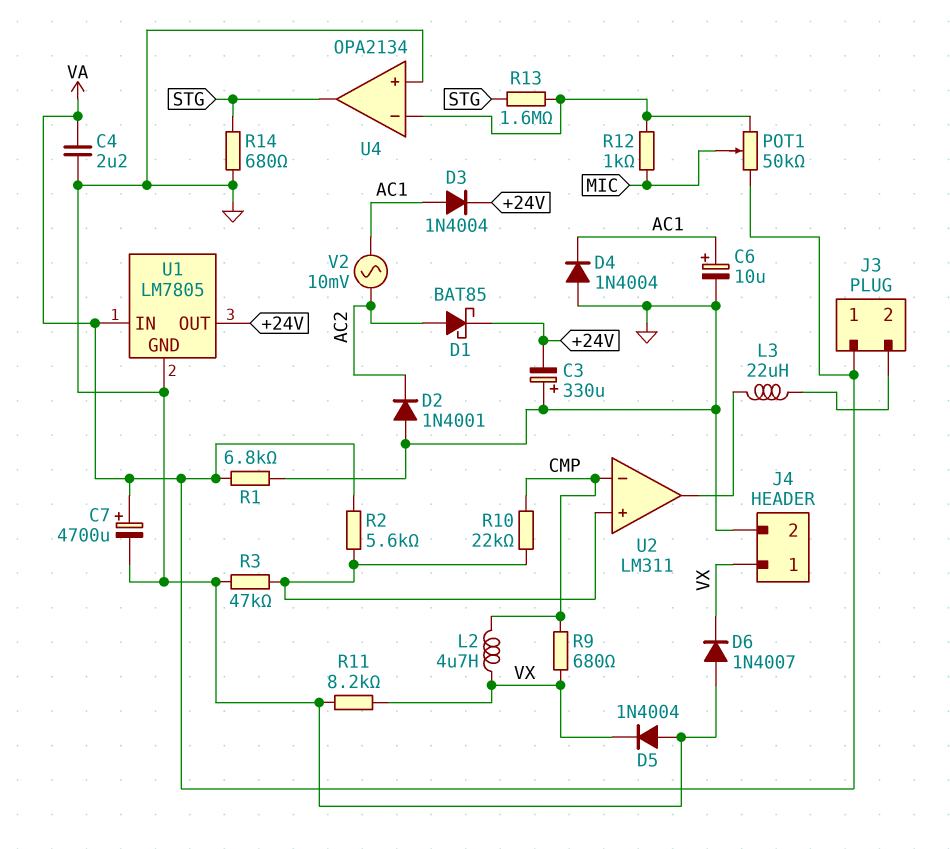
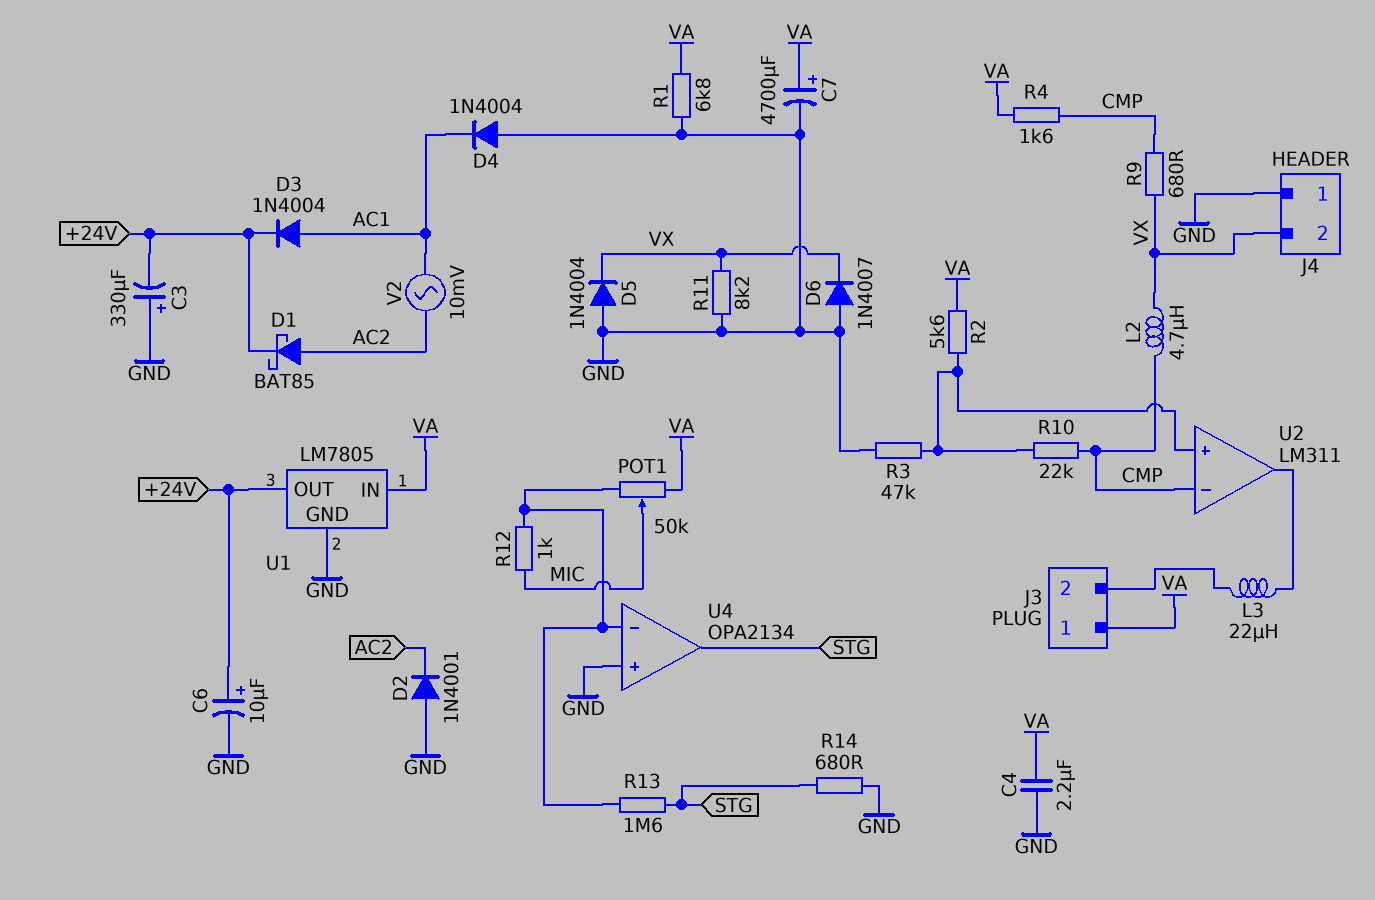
C6: 10uF (plus AC1, minus GND) -> 10uF (plus +24V, minus GND)
J4 pin 1: VX -> GND
J4 pin 2: GND -> VX
R4: none -> 1.6k (CMP, VA)

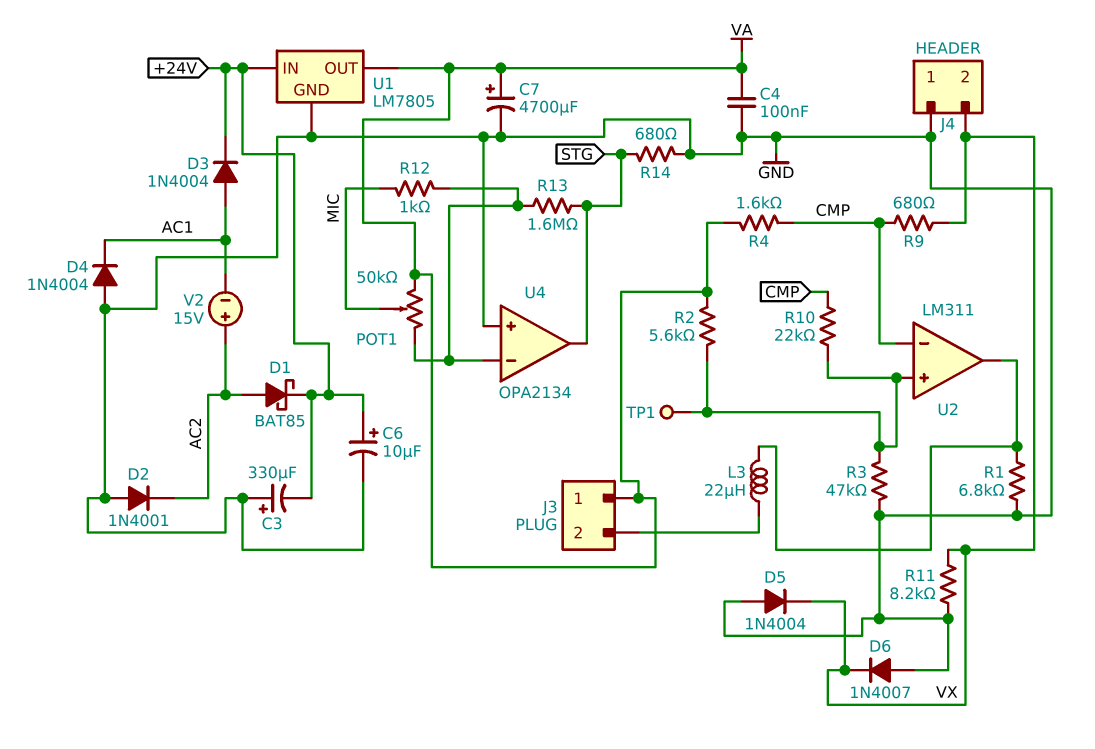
C4: 2.2uF (GND, VA) -> 100nF (GND, VA)
L2: 4.7uH (CMP, VX) -> none
R1: 6.8k (GND, VA) -> 6.8k (GND, U2/out)
TP1: none -> test point (U2/in+)
U1 pin IN: VA -> +24V
U1 pin OUT: +24V -> VA
V2: AC 10mV (AC1, AC2) -> 15V (plus AC2, minus AC1)

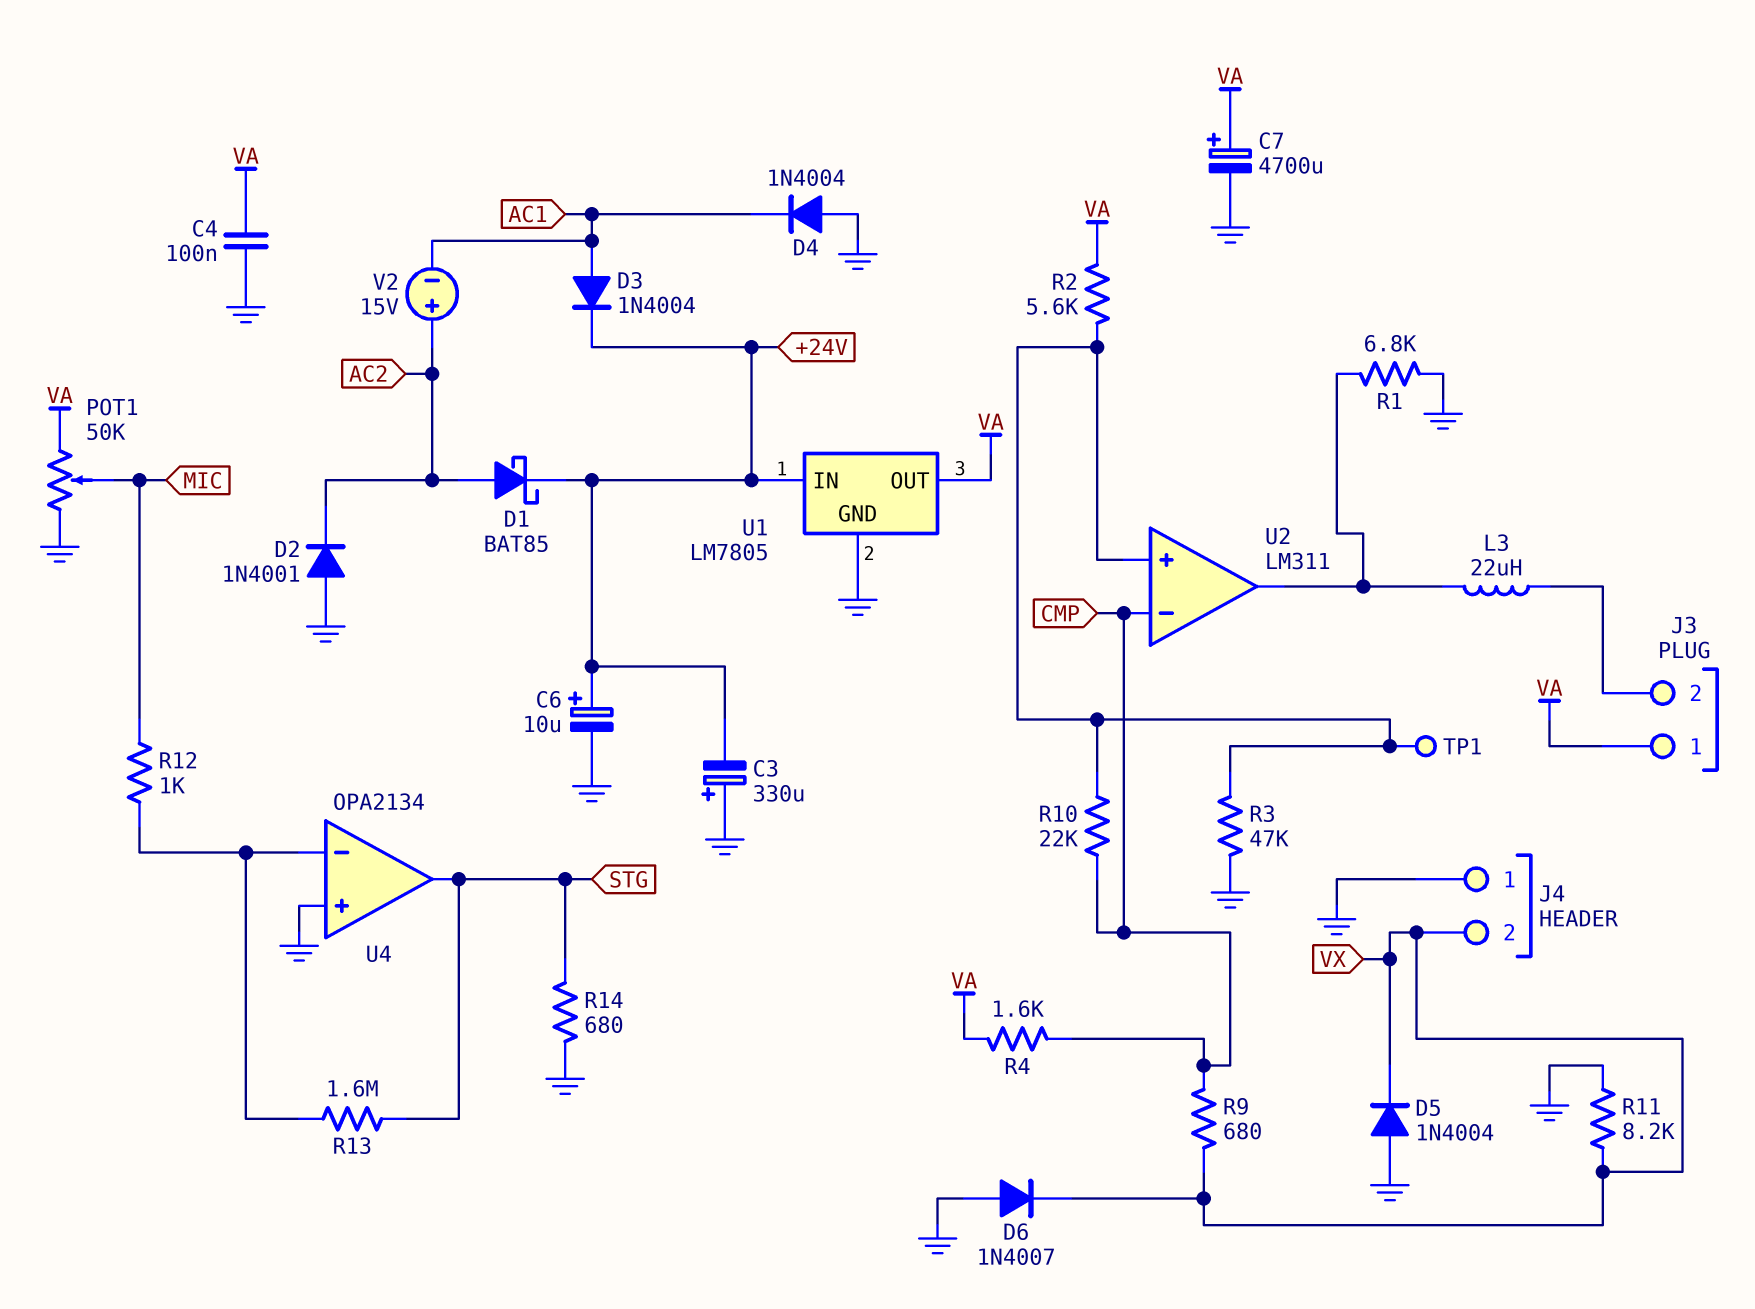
POT1: 50k (U4/in-, VA, wiper MIC) -> 50k (GND, VA, wiper MIC)

